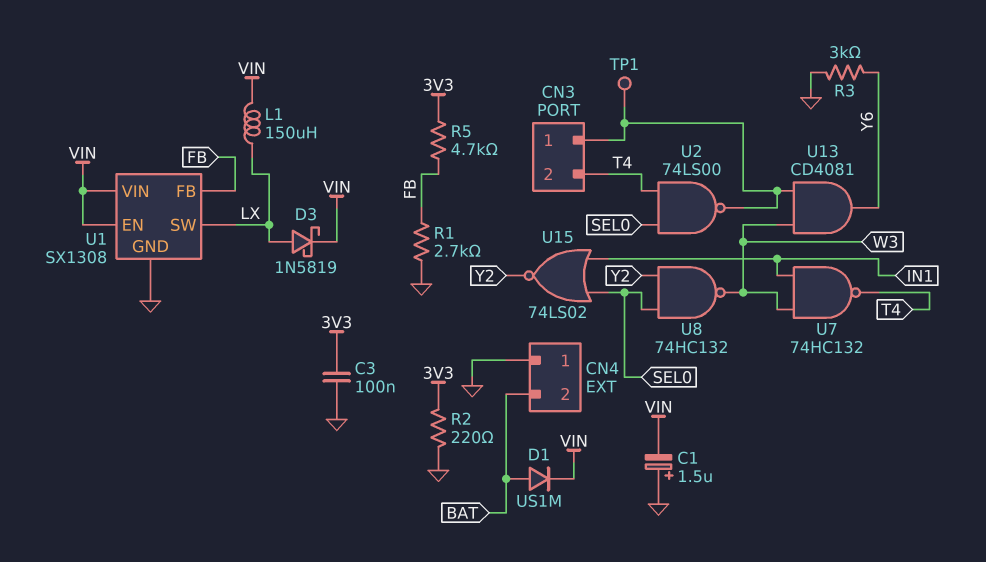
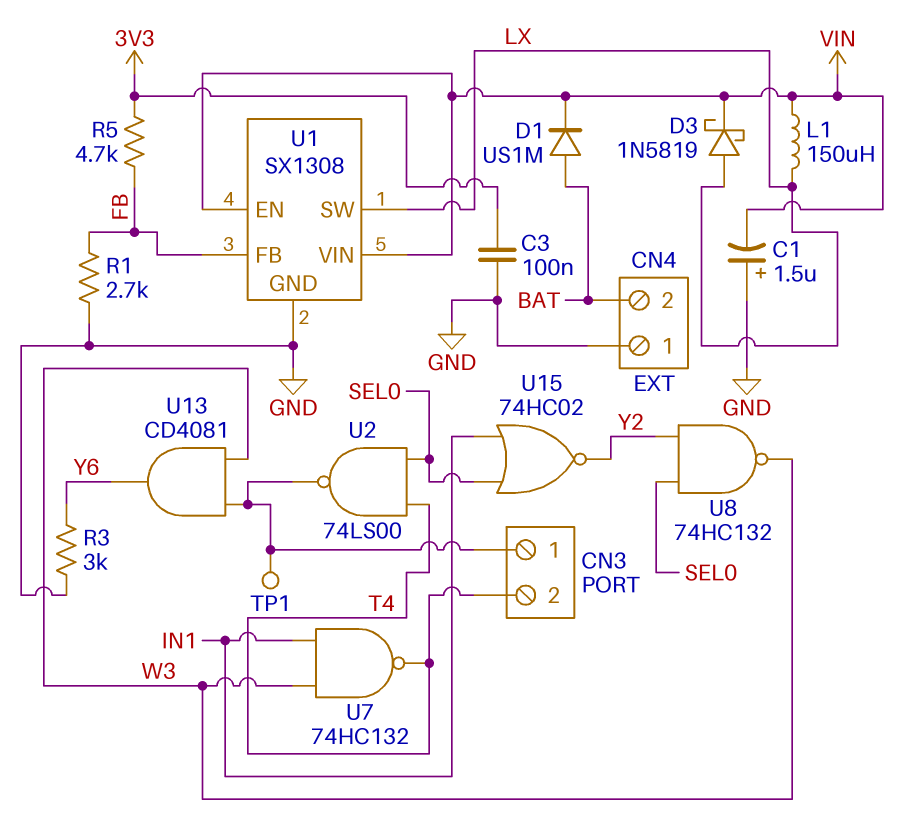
R2: 220 (3V3, GND) -> none
U15: NOR 74LS02 (in IN1, in SEL0, out Y2) -> NOR 74HC02 (in IN1, in SEL0, out Y2)

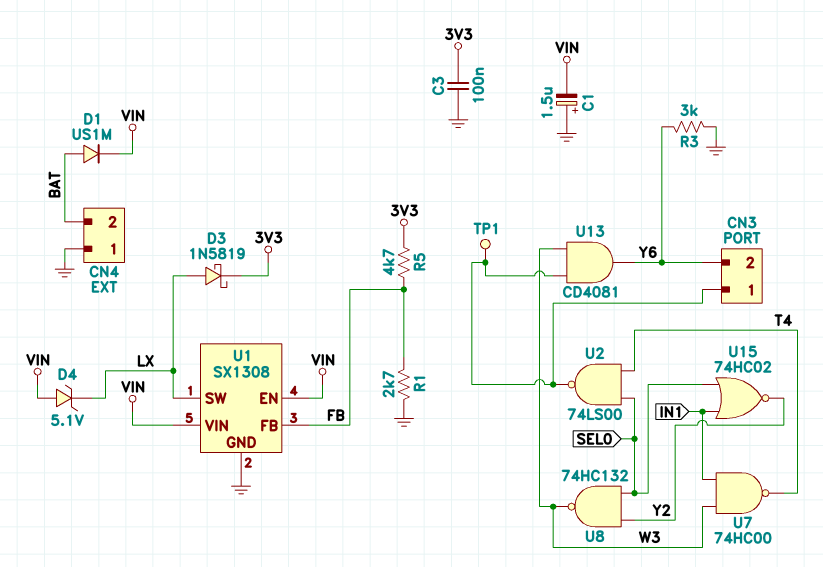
CN3 pin 2: T4 -> Y6
D3: schottky 1N5819 (A LX, K VIN) -> schottky 1N5819 (A LX, K 3V3)
D4: none -> zener 5.1V (A VIN, K LX)
L1: 150uH (LX, VIN) -> none
U7: NAND 74HC132 (in IN1, in W3, out T4) -> NAND 74HC00 (in IN1, in W3, out T4)

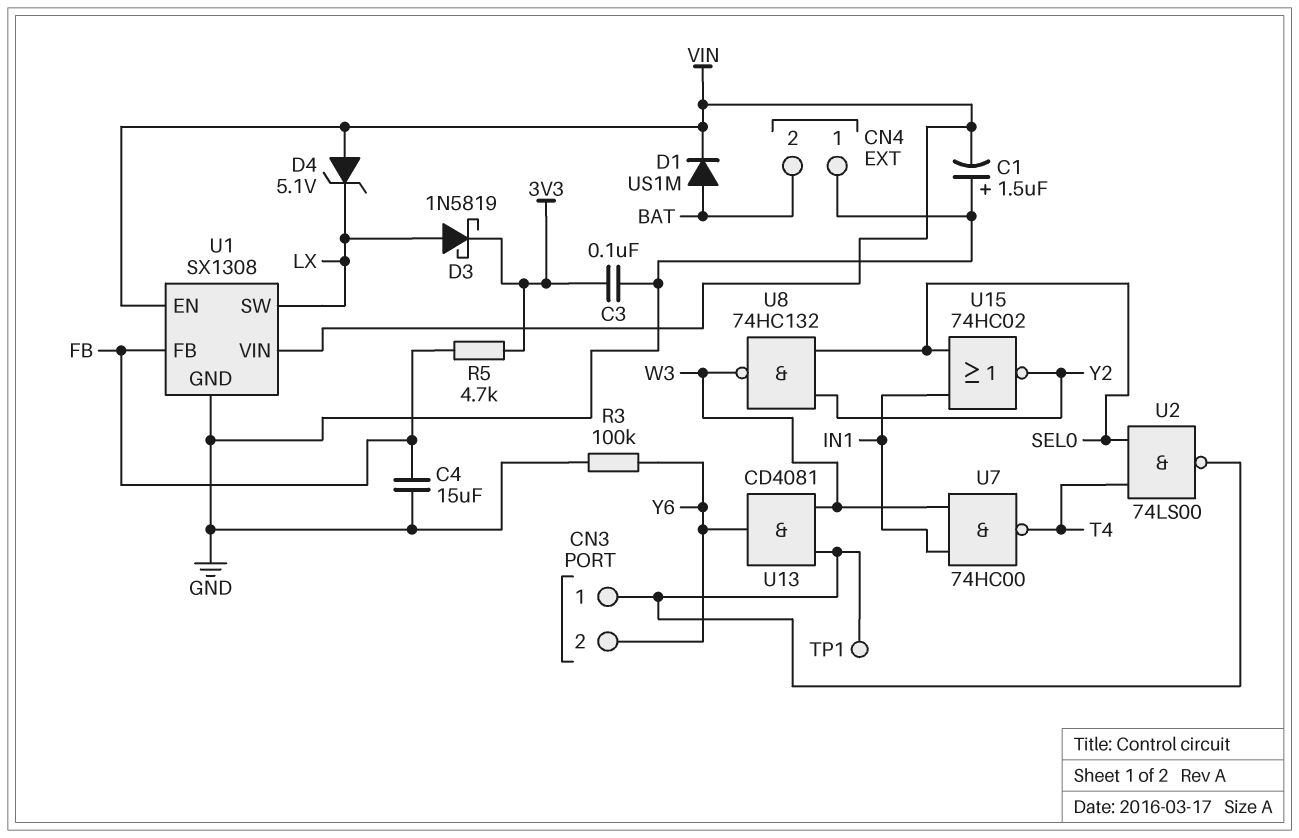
C4: none -> 15uF (FB, GND)
R1: 2.7k (FB, GND) -> none
R3: 3k (GND, Y6) -> 100k (GND, Y6)

